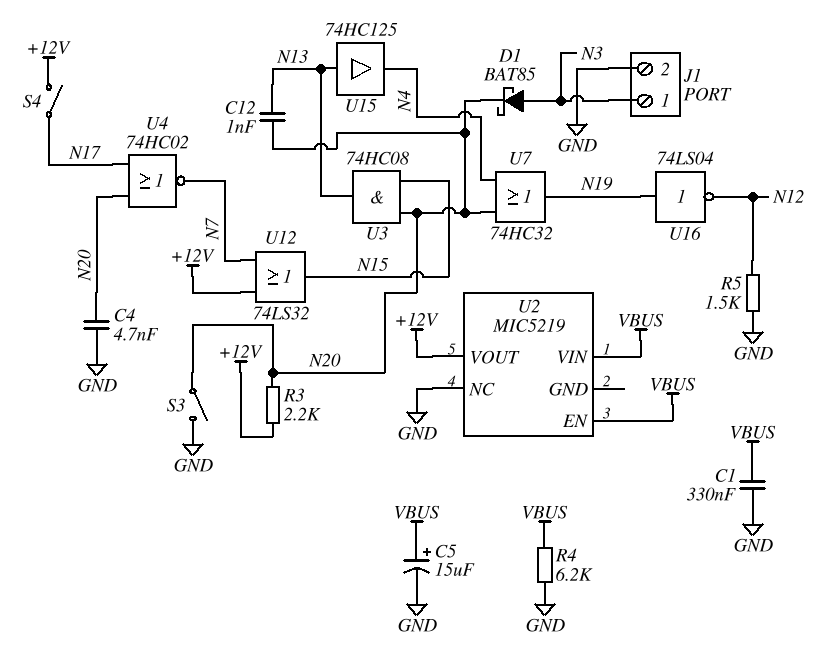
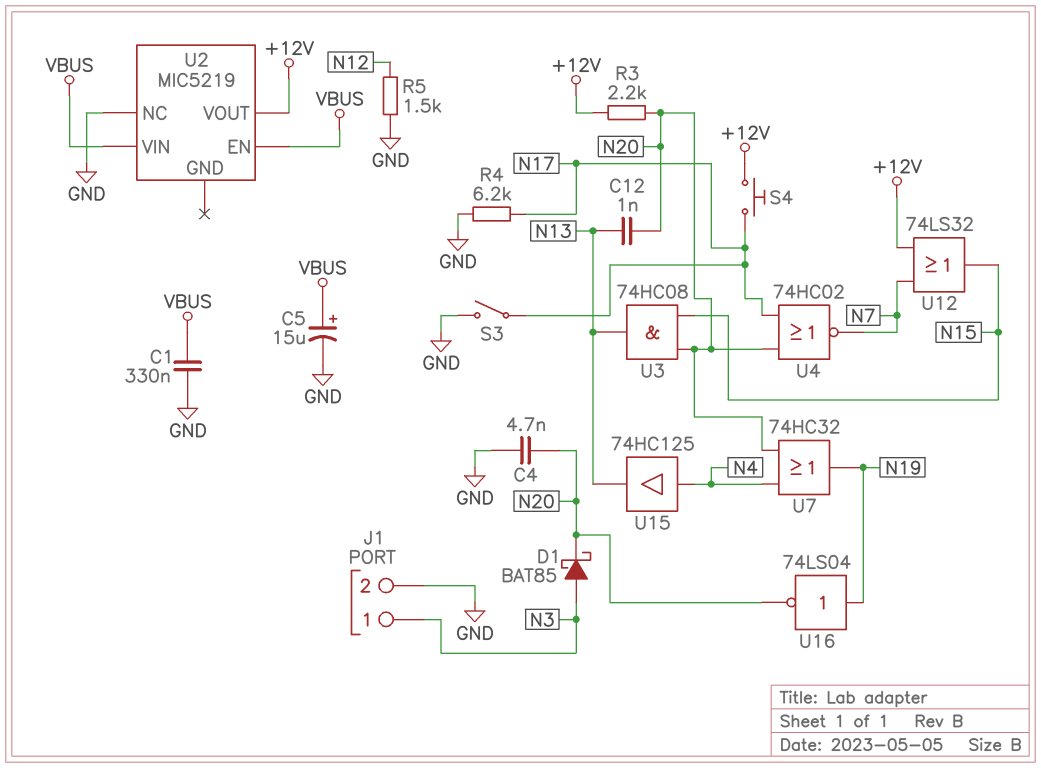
R4: 6.2k (GND, VBUS) -> 6.2k (GND, N17)
S3: switch (GND, N20) -> switch (GND, N17)
S4: switch (+12V, N17) -> button (+12V, N17)
U15: buffer 74HC125 (in N13, out N4) -> buffer 74HC125 (in N4, out N13)
U16: NOT 74LS04 (in N19, out N12) -> NOT 74LS04 (in N19, out N20)

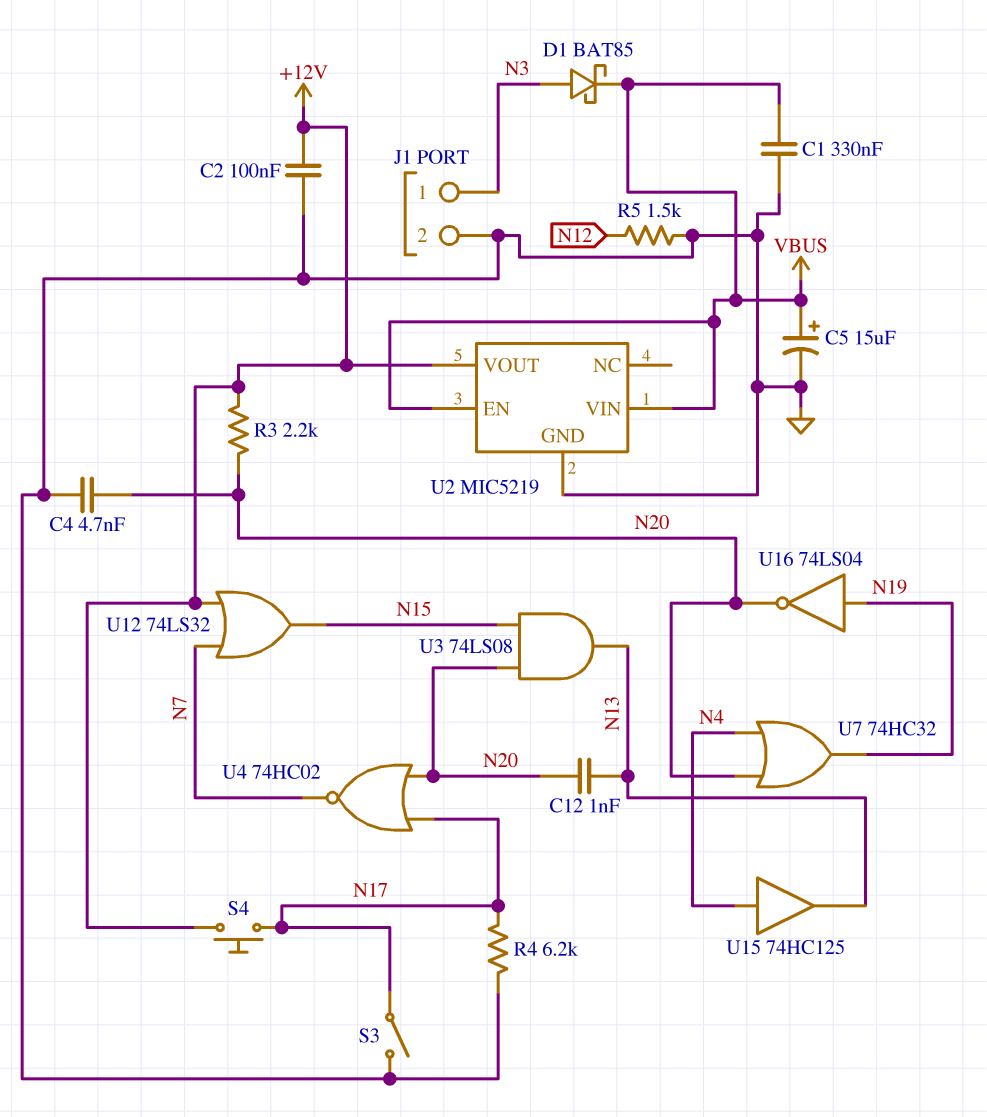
C2: none -> 100nF (+12V, GND)
D1: schottky BAT85 (A N3, K N20) -> schottky BAT85 (A N3, K VBUS)
U2 pin GND: none -> GND
U2 pin NC: GND -> none
U3: AND 74HC08 (in N15, in N20, out N13) -> AND 74LS08 (in N15, in N20, out N13)

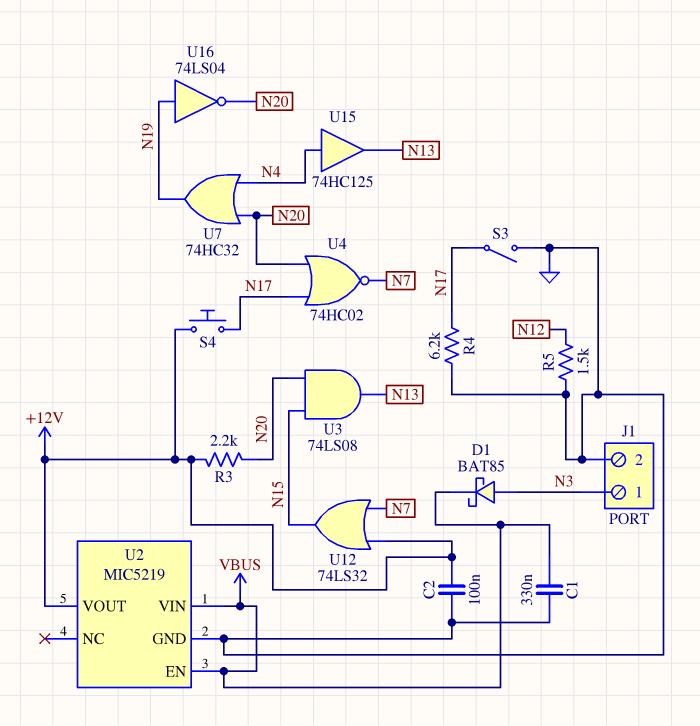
C4: 4.7nF (GND, N20) -> none
C5: 15uF (plus VBUS, minus GND) -> none
C12: 1nF (N13, N20) -> none

